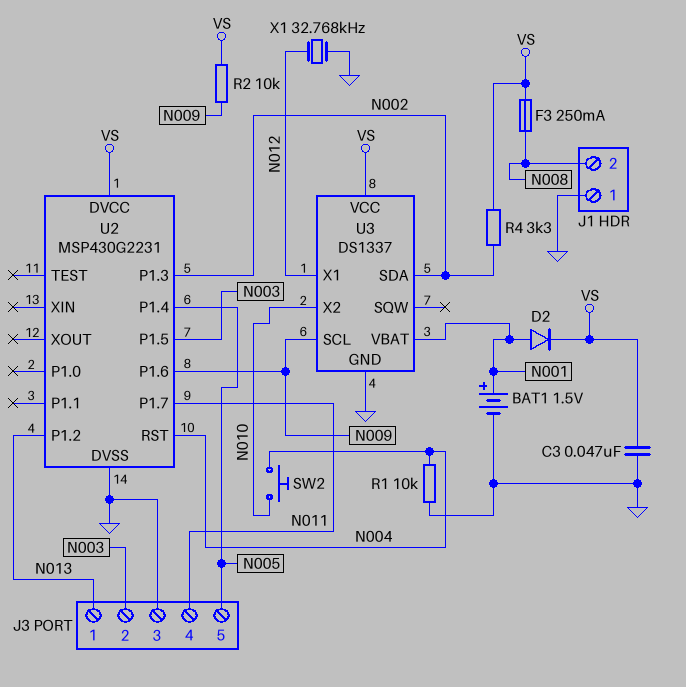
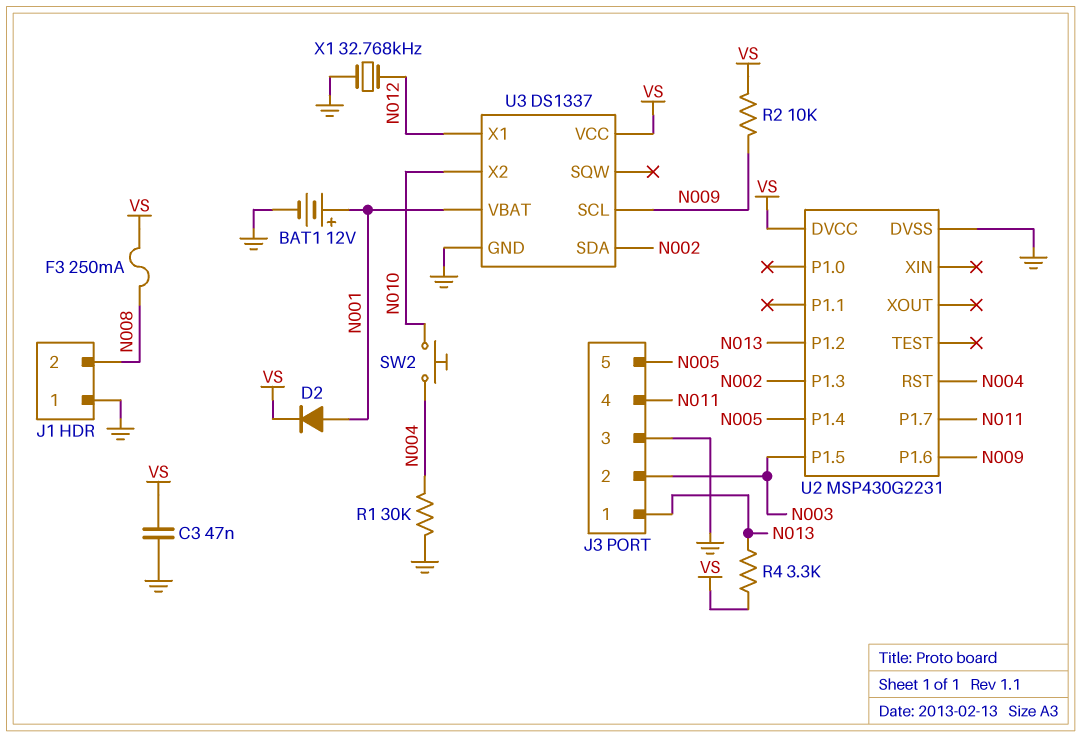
BAT1: 1.5V (plus N001, minus GND) -> 12V (plus N001, minus GND)
R1: 10k (GND, N004) -> 30k (GND, N004)
R4: 3.3k (N002, VS) -> 3.3k (N013, VS)

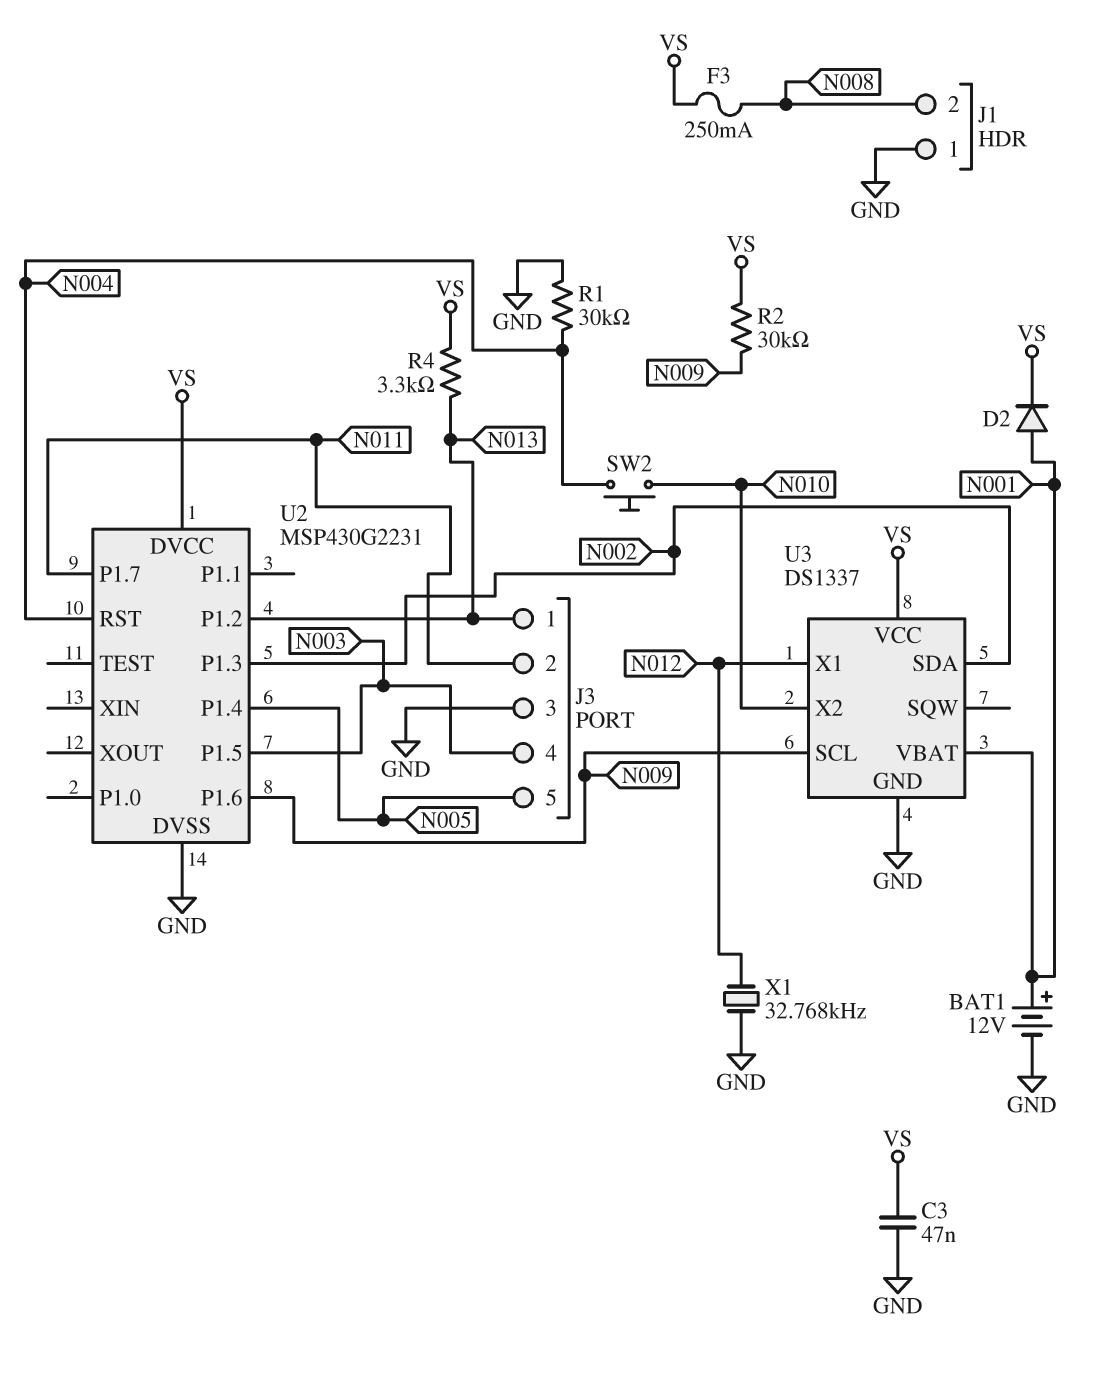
J3 pin 2: N003 -> N011
J3 pin 4: N011 -> N003
R2: 10k (N009, VS) -> 30k (N009, VS)

